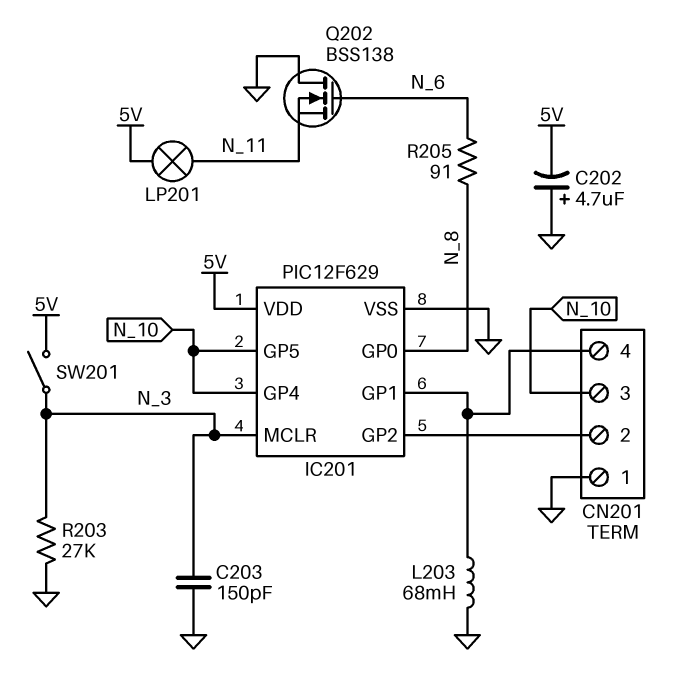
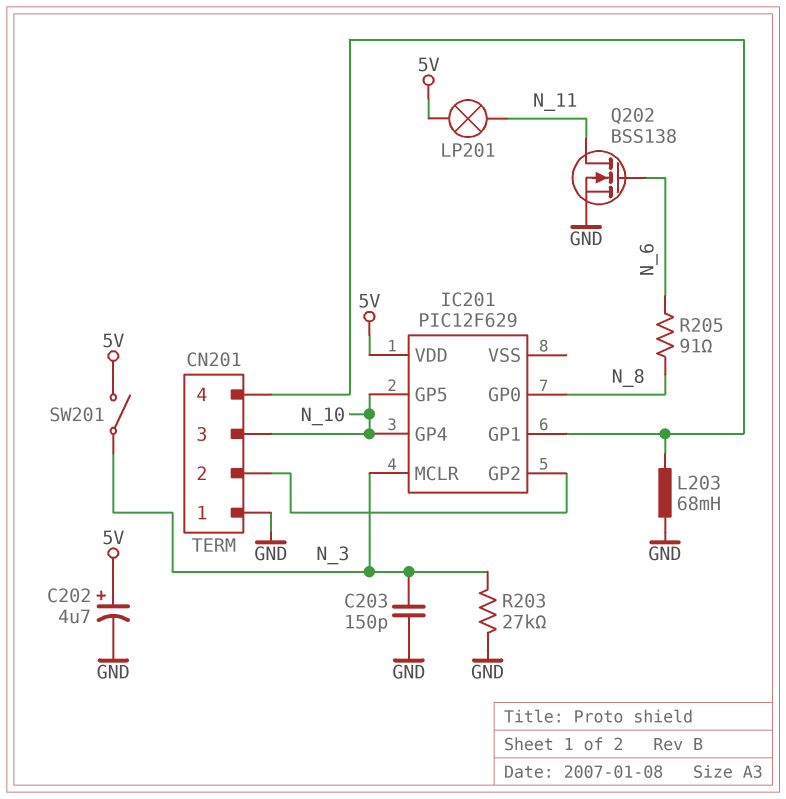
C202: 4.7uF (plus GND, minus 5V) -> 4.7uF (plus 5V, minus GND)
IC201 pin VSS: GND -> none
Q202: NMOS BSS138 (G N_6, D GND, S N_11) -> NMOS BSS138 (G N_6, D N_11, S GND)

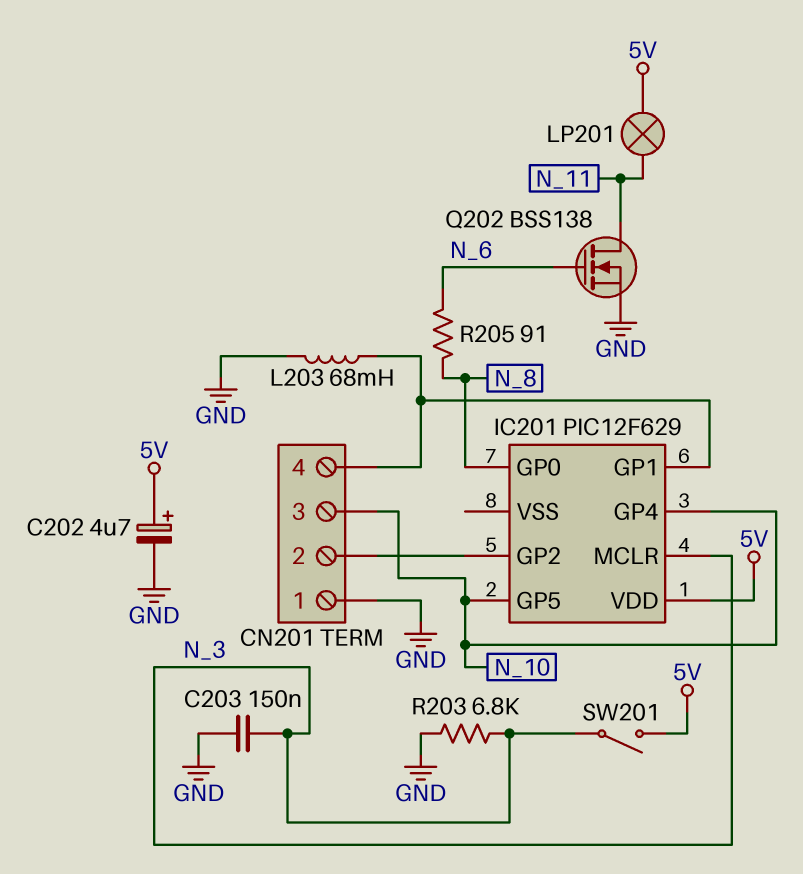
C203: 150pF (GND, N_3) -> 150nF (GND, N_3)
R203: 27k (GND, N_3) -> 6.8k (GND, N_3)

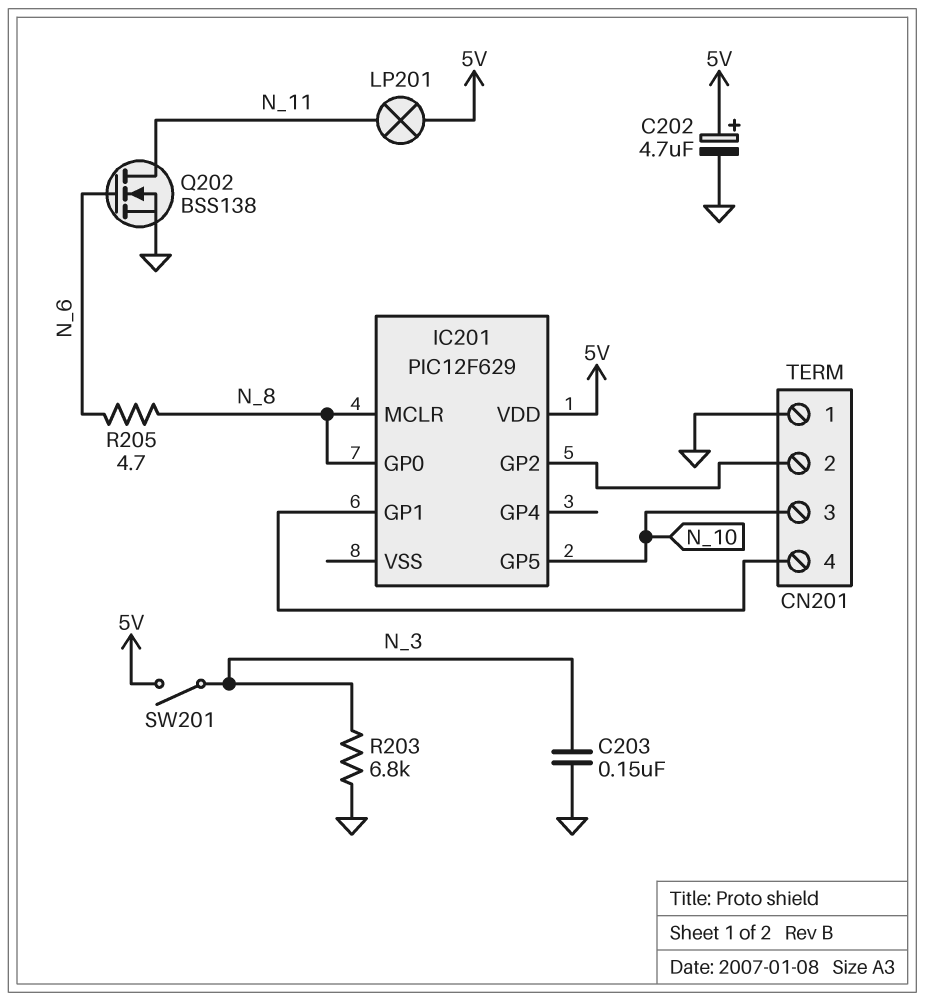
IC201 pin GP4: N_10 -> none
IC201 pin MCLR: N_3 -> N_8
L203: 68mH (CN201/4, GND) -> none
R205: 91 (N_6, N_8) -> 4.7 (N_6, N_8)

